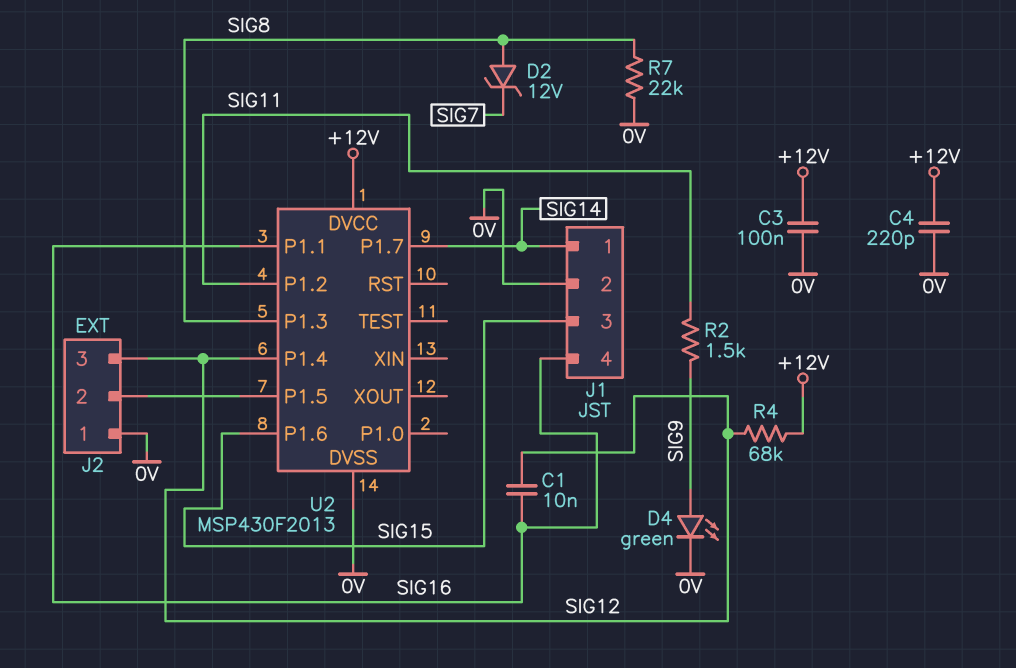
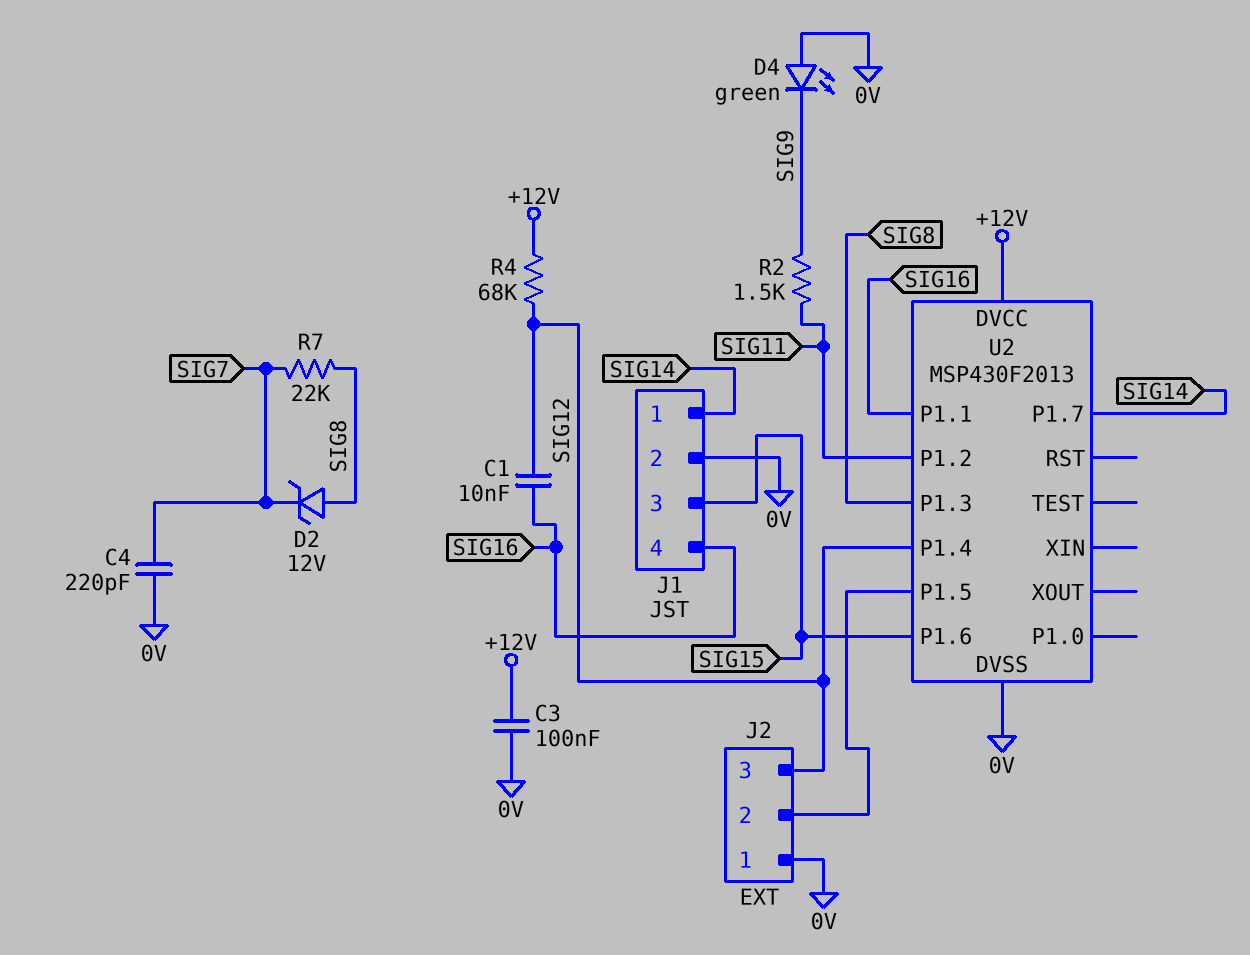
C4: 220pF (+12V, 0V) -> 220pF (0V, SIG7)
D4: LED green (A SIG9, K 0V) -> LED green (A 0V, K SIG9)
R7: 22k (0V, SIG8) -> 22k (SIG7, SIG8)

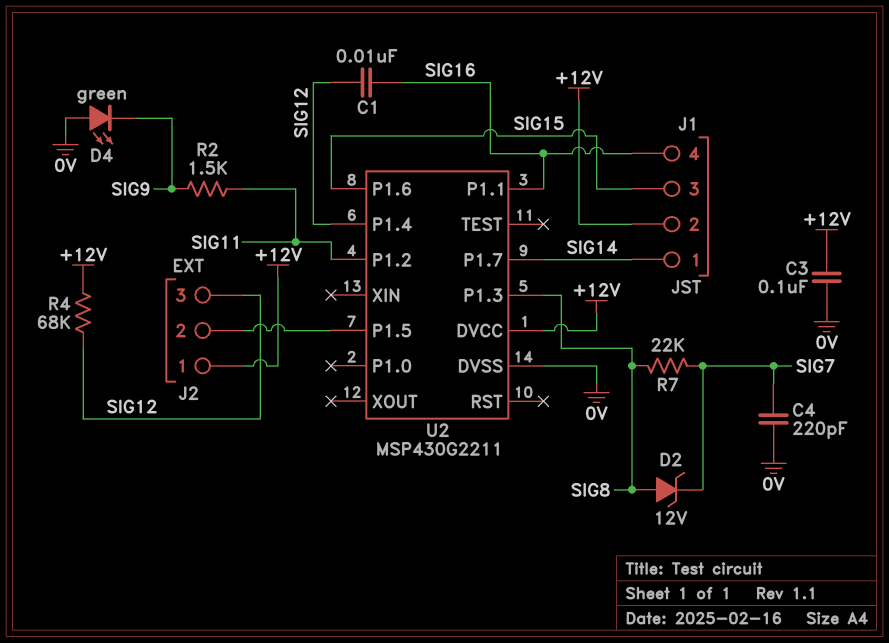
J1 pin 2: 0V -> +12V
J2 pin 1: 0V -> +12V
U2: MSP430F2013 -> MSP430G2211

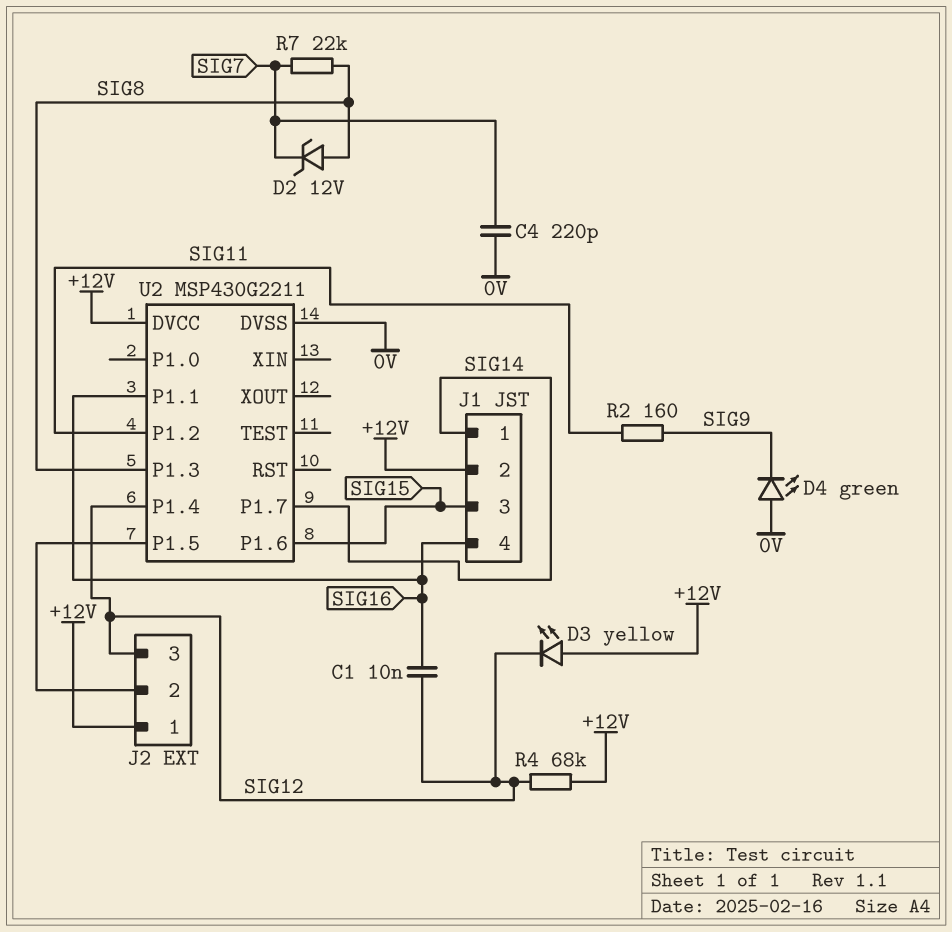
C3: 100nF (+12V, 0V) -> none
D3: none -> LED yellow (A +12V, K SIG12)
R2: 1.5k (SIG9, SIG11) -> 160 (SIG9, SIG11)

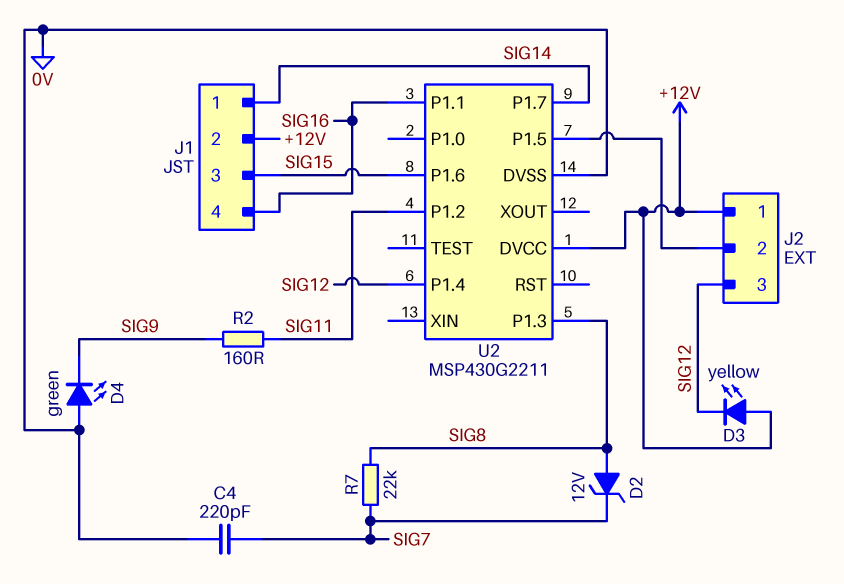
C1: 10nF (SIG12, SIG16) -> none
R4: 68k (+12V, SIG12) -> none

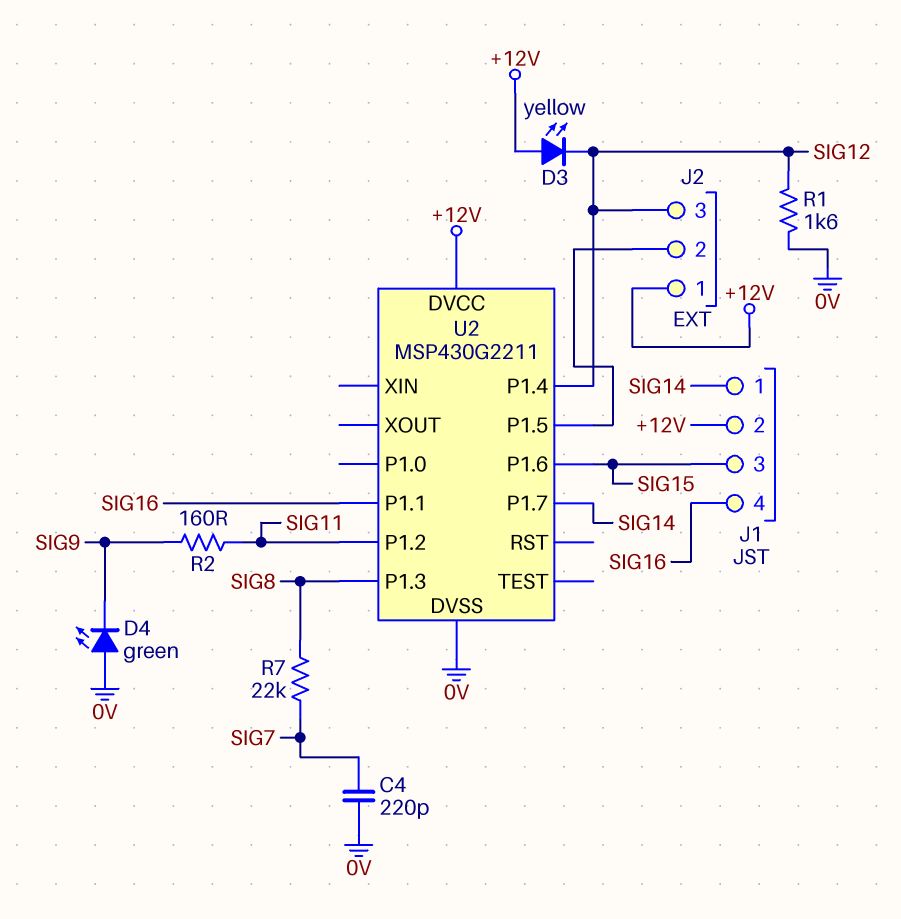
D2: zener 12V (A SIG8, K SIG7) -> none
R1: none -> 1.6k (0V, SIG12)

